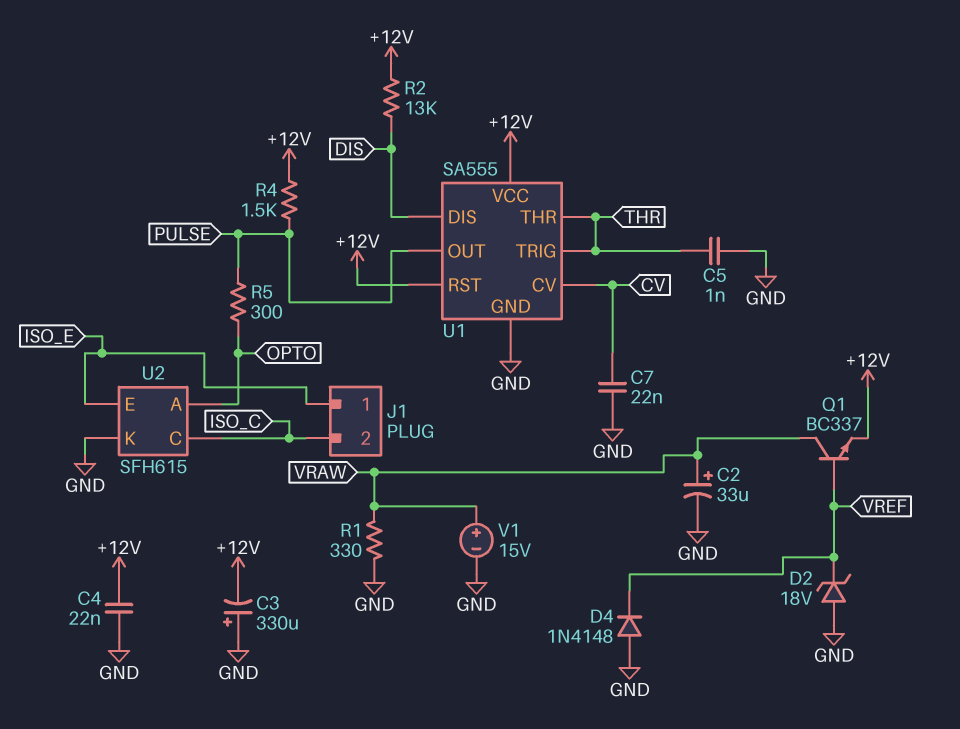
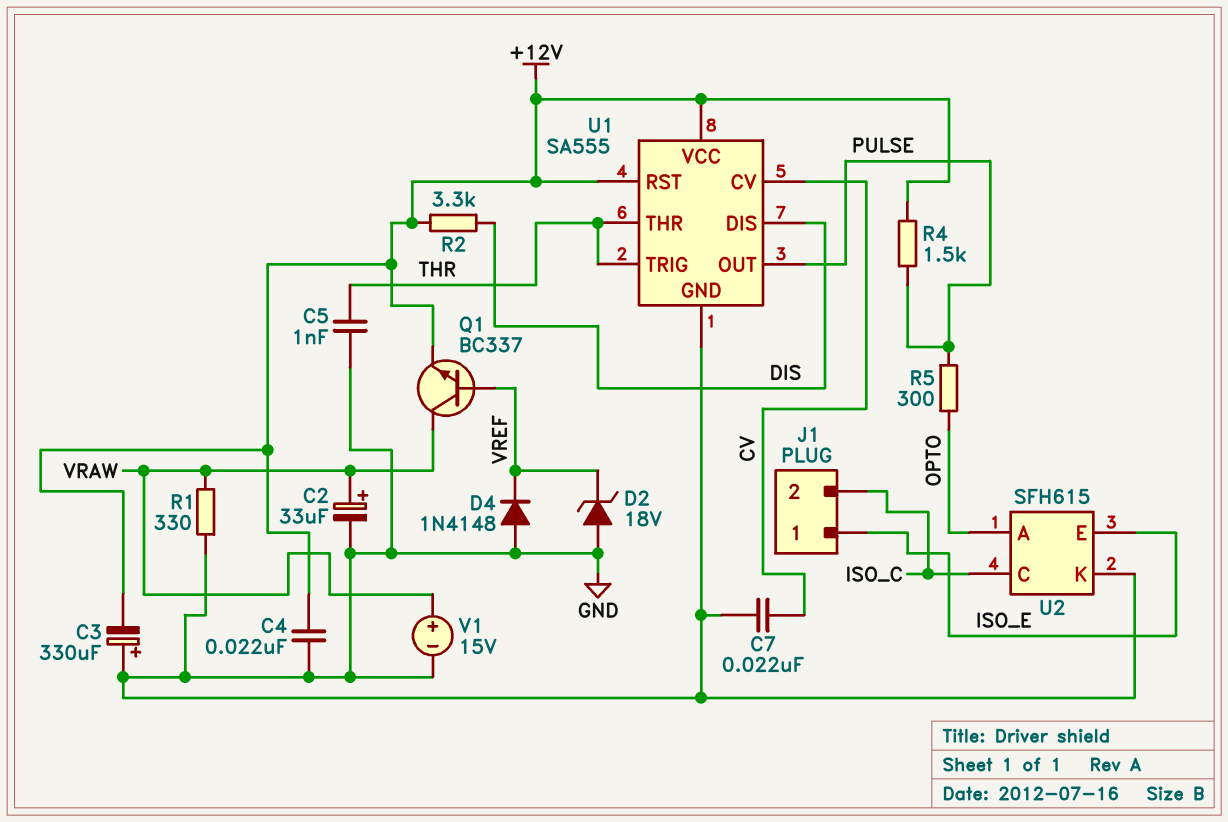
R2: 13k (+12V, DIS) -> 3.3k (+12V, DIS)

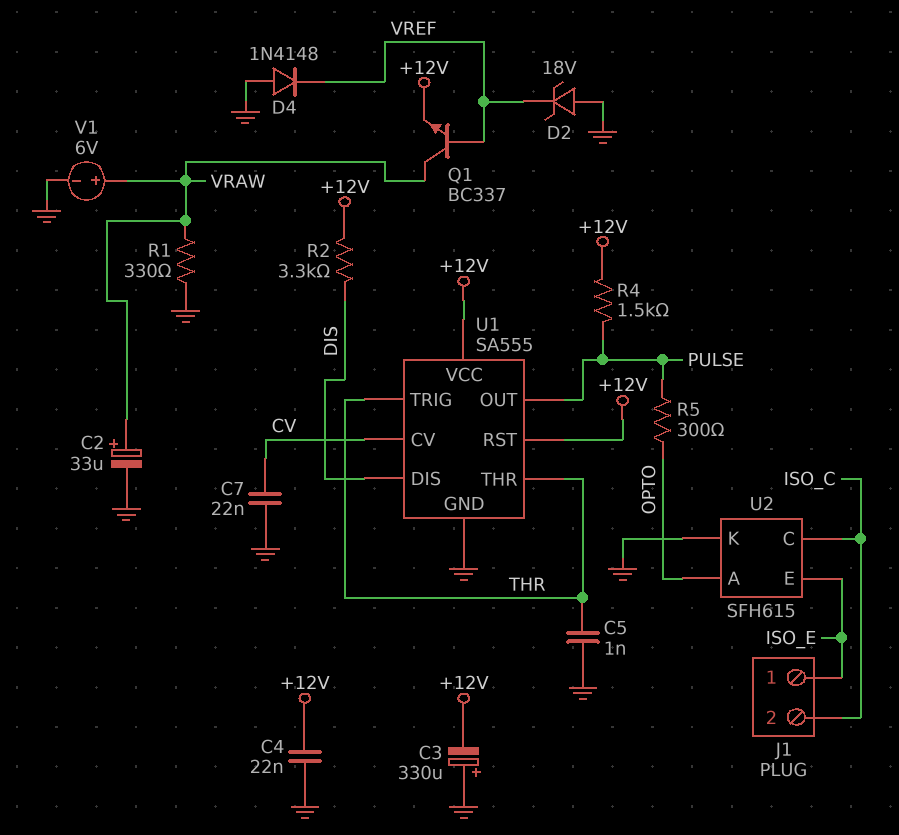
V1: 15V (plus VRAW, minus GND) -> 6V (plus VRAW, minus GND)

